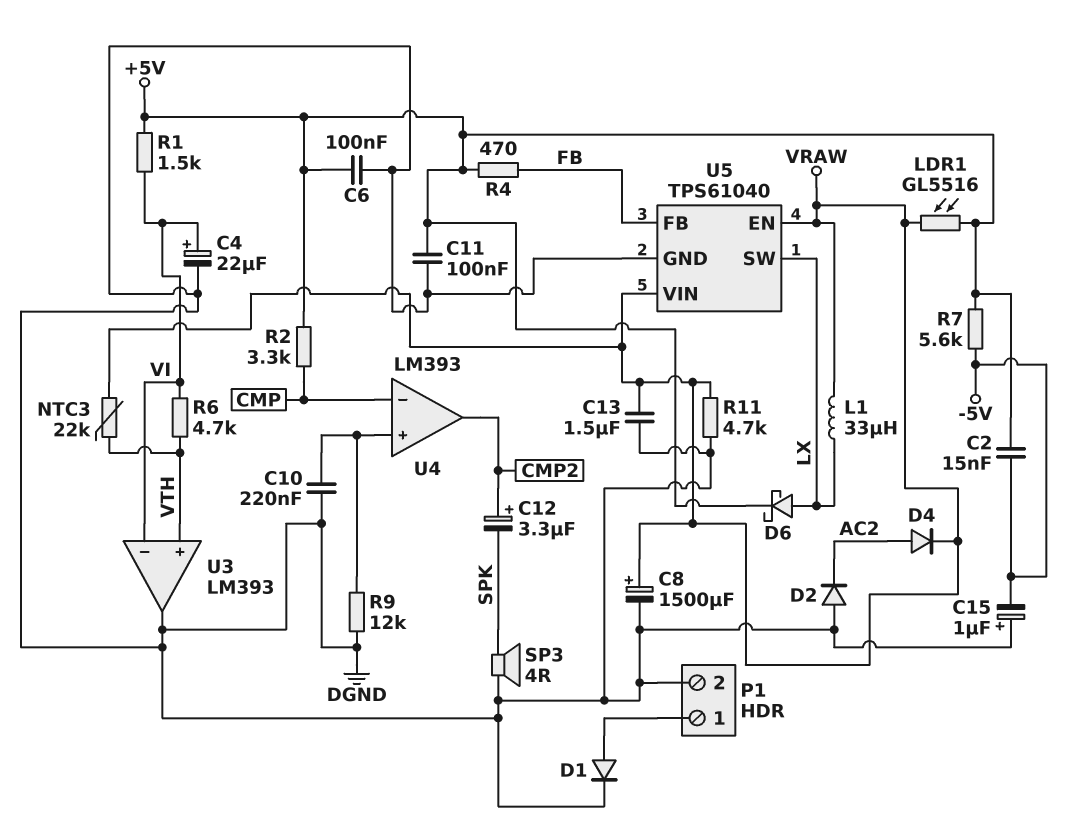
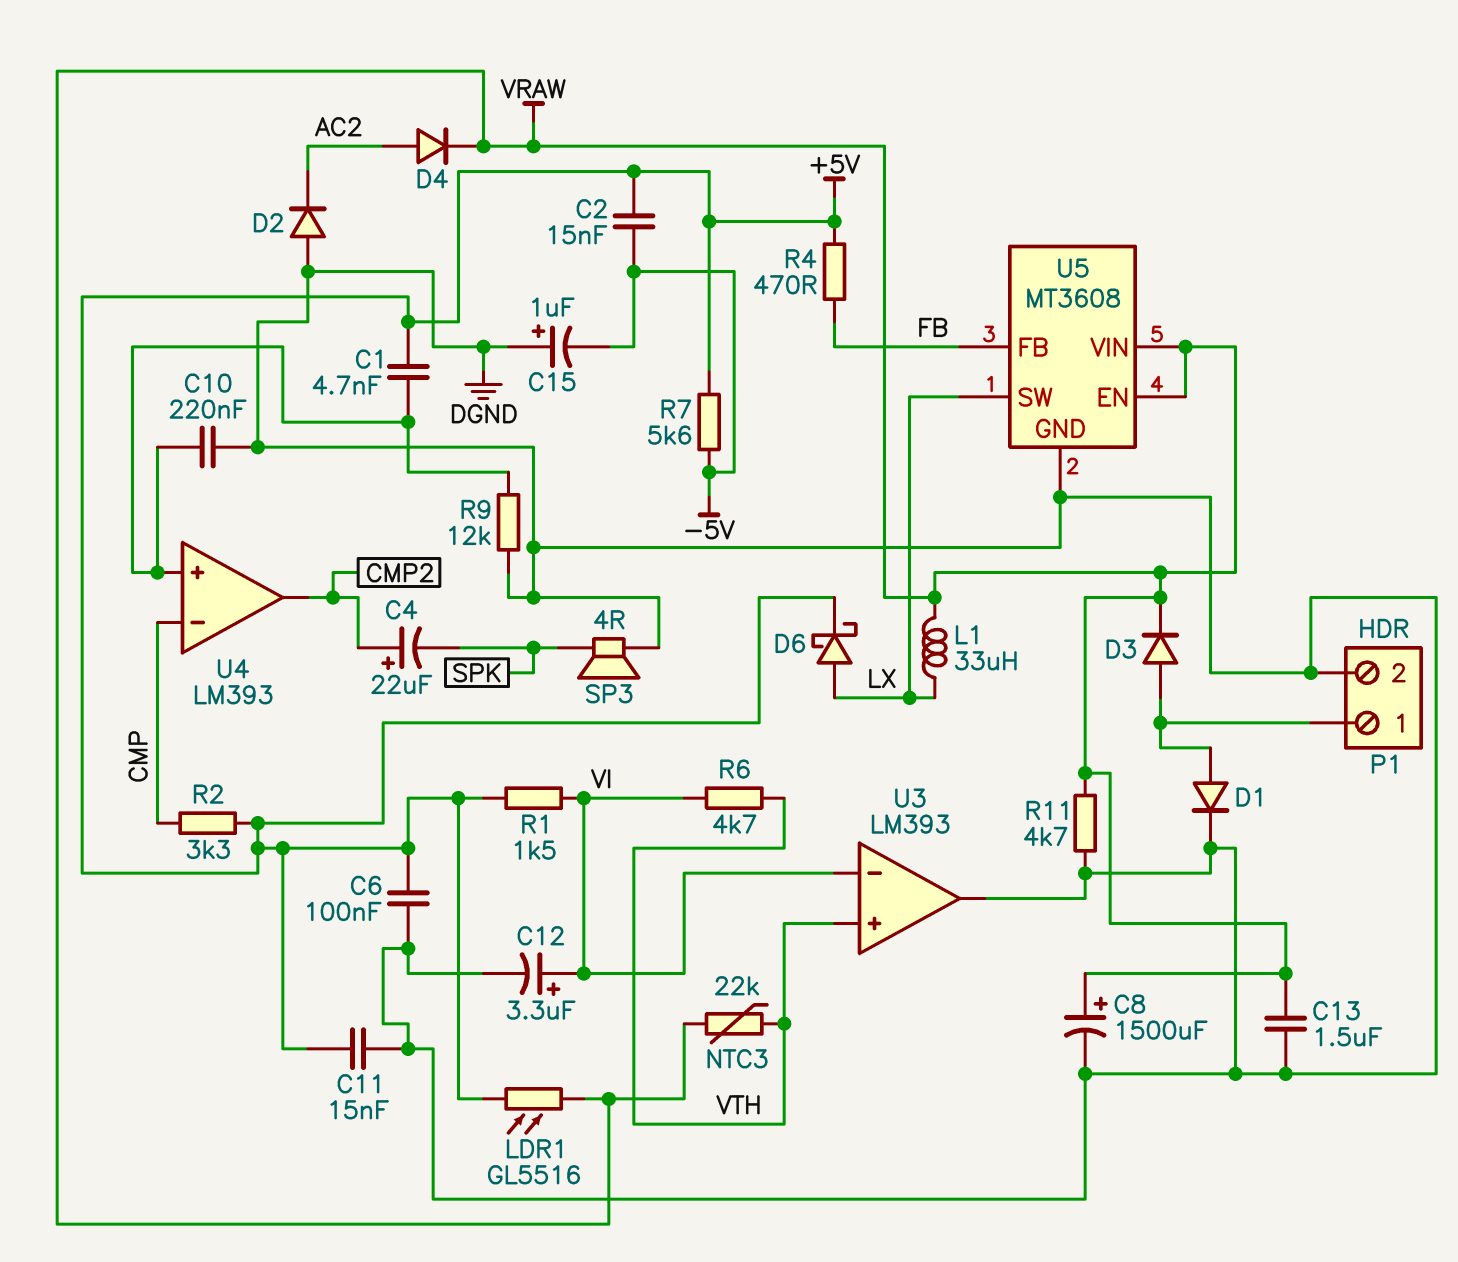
C1: none -> 4.7nF (+5V, U4/in+)
C4: 22uF (plus VI, minus DGND) -> 22uF (plus CMP2, minus SPK)
C11: 100nF (+5V, DGND) -> 15nF (+5V, DGND)
C12: 3.3uF (plus CMP2, minus SPK) -> 3.3uF (plus VI, minus DGND)
D3: none -> diode (A P1/1, K VRAW)
U5: TPS61040 -> MT3608

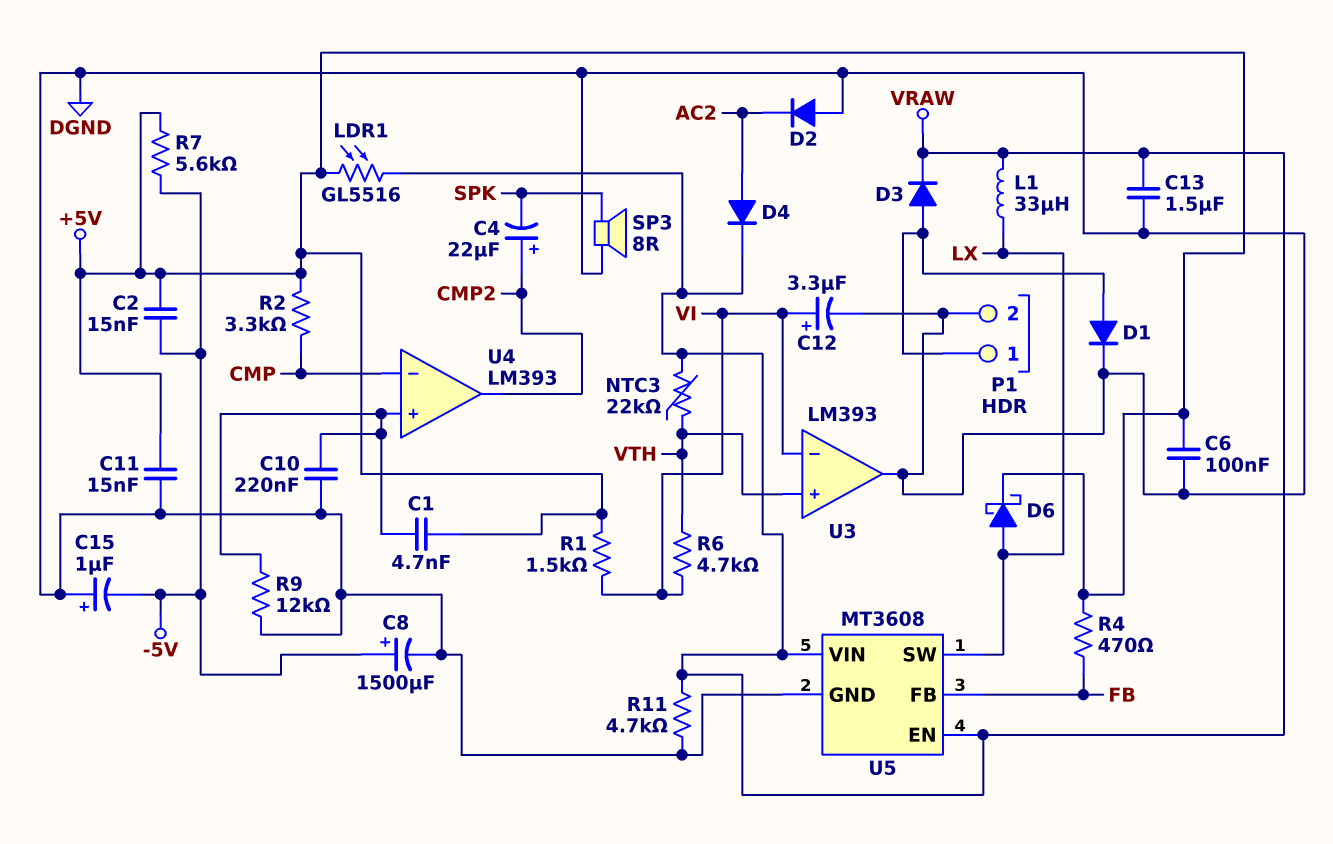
C8: 1500uF (plus VRAW, minus DGND) -> 1500uF (plus -5V, minus DGND)
SP3: speaker 4R (DGND, SPK) -> speaker 8R (DGND, SPK)

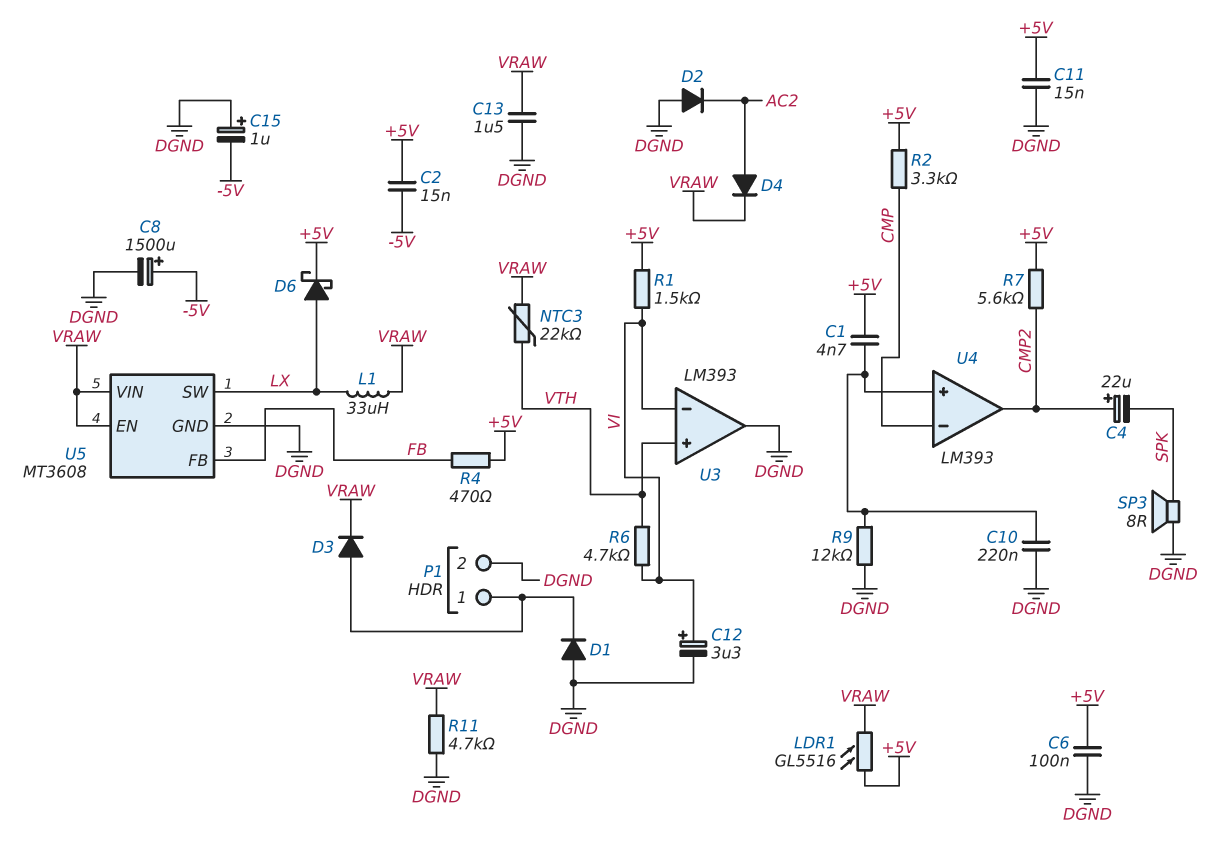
D1: diode (A P1/1, K DGND) -> diode (A DGND, K P1/1)
R7: 5.6k (+5V, -5V) -> 5.6k (+5V, CMP2)

